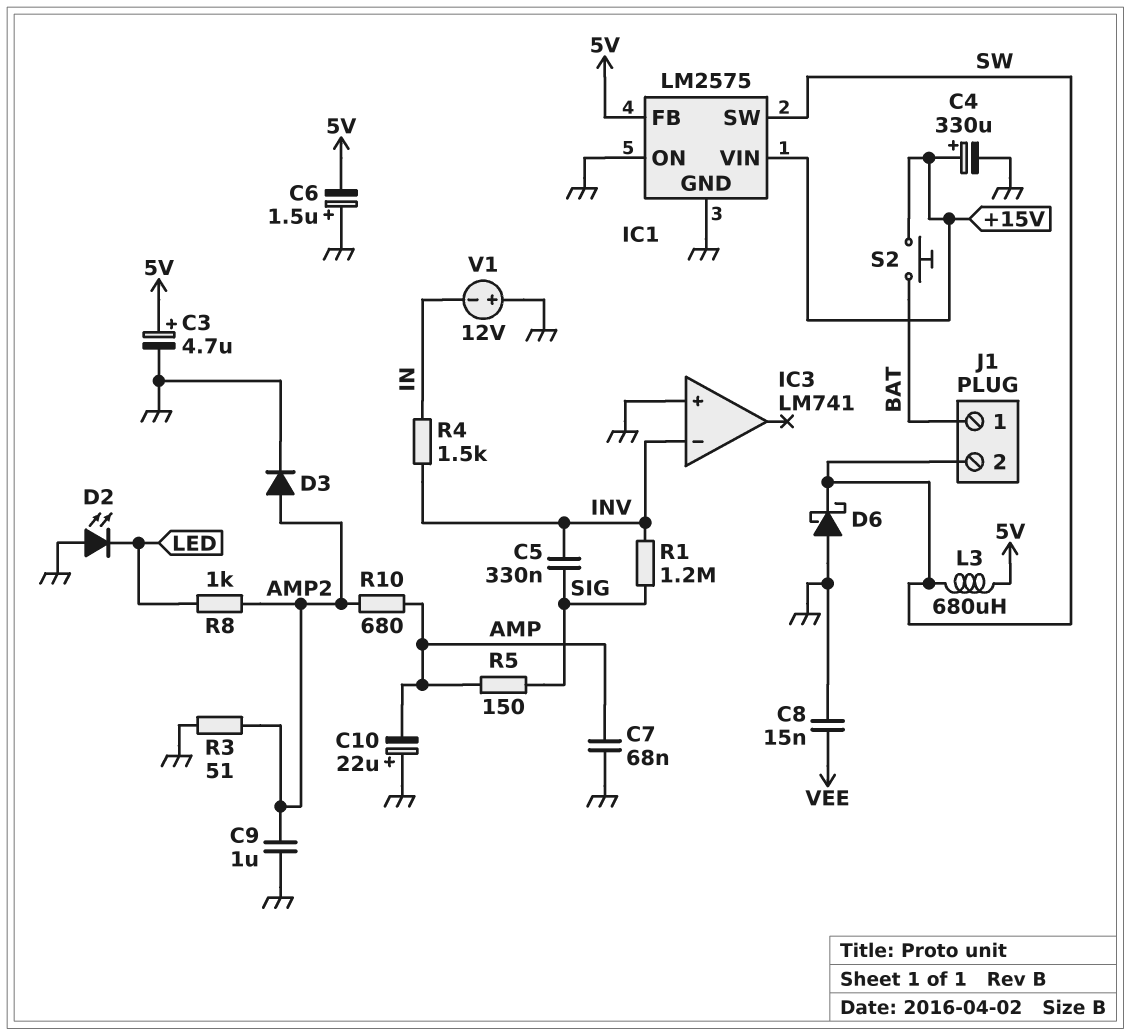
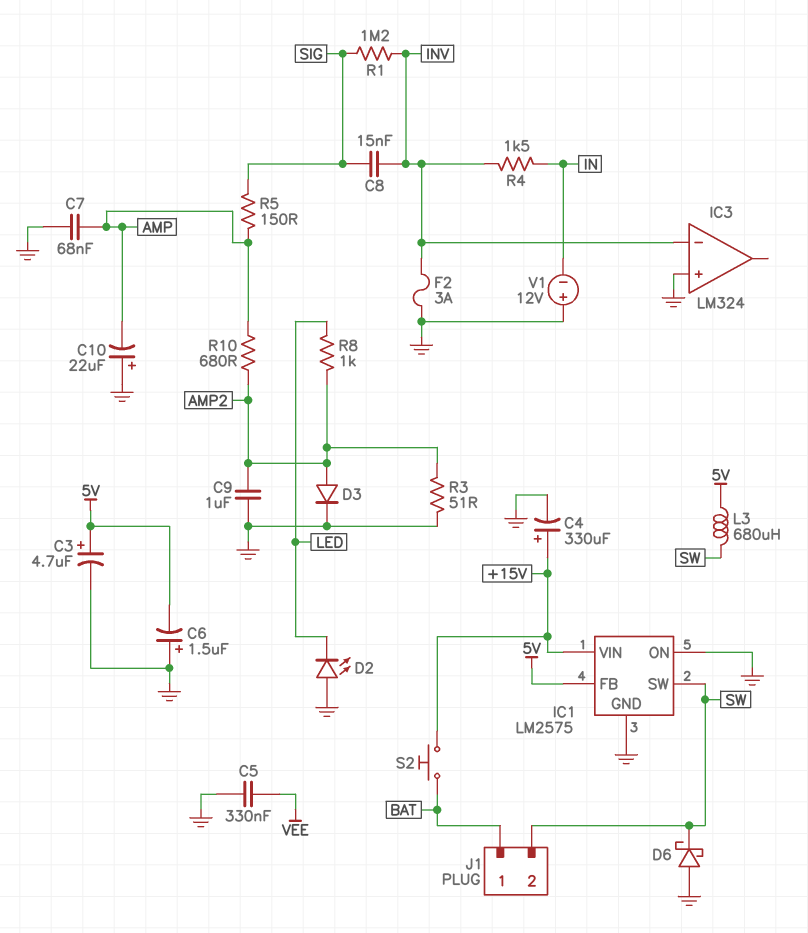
C5: 330nF (INV, SIG) -> 330nF (GND, VEE)
C8: 15nF (GND, VEE) -> 15nF (INV, SIG)
F2: none -> 3A (GND, INV)
IC3: LM741 -> LM324

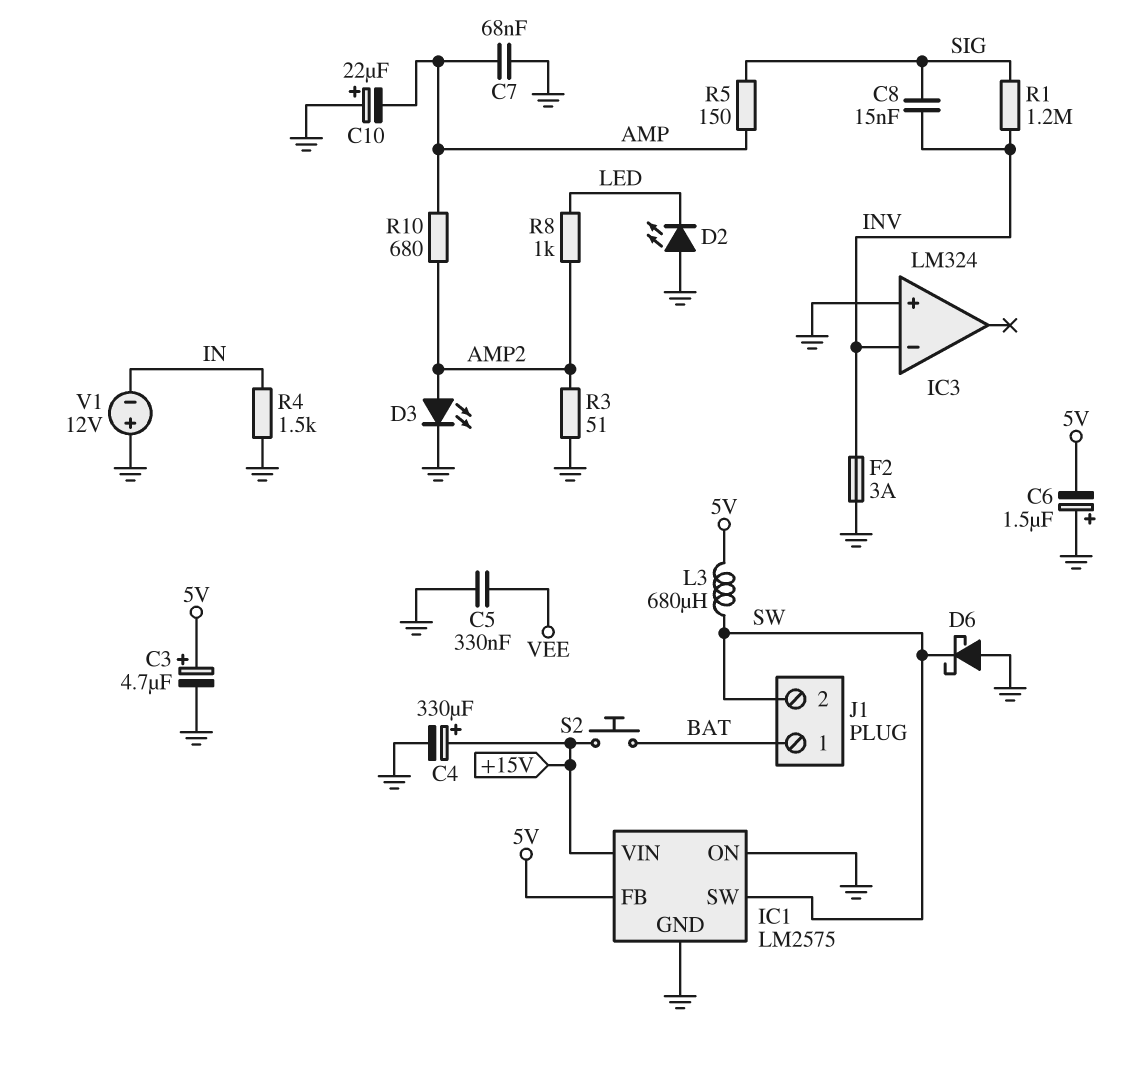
C9: 1uF (AMP2, GND) -> none
D3: diode (A AMP2, K GND) -> LED (A AMP2, K GND)
R4: 1.5k (IN, INV) -> 1.5k (GND, IN)

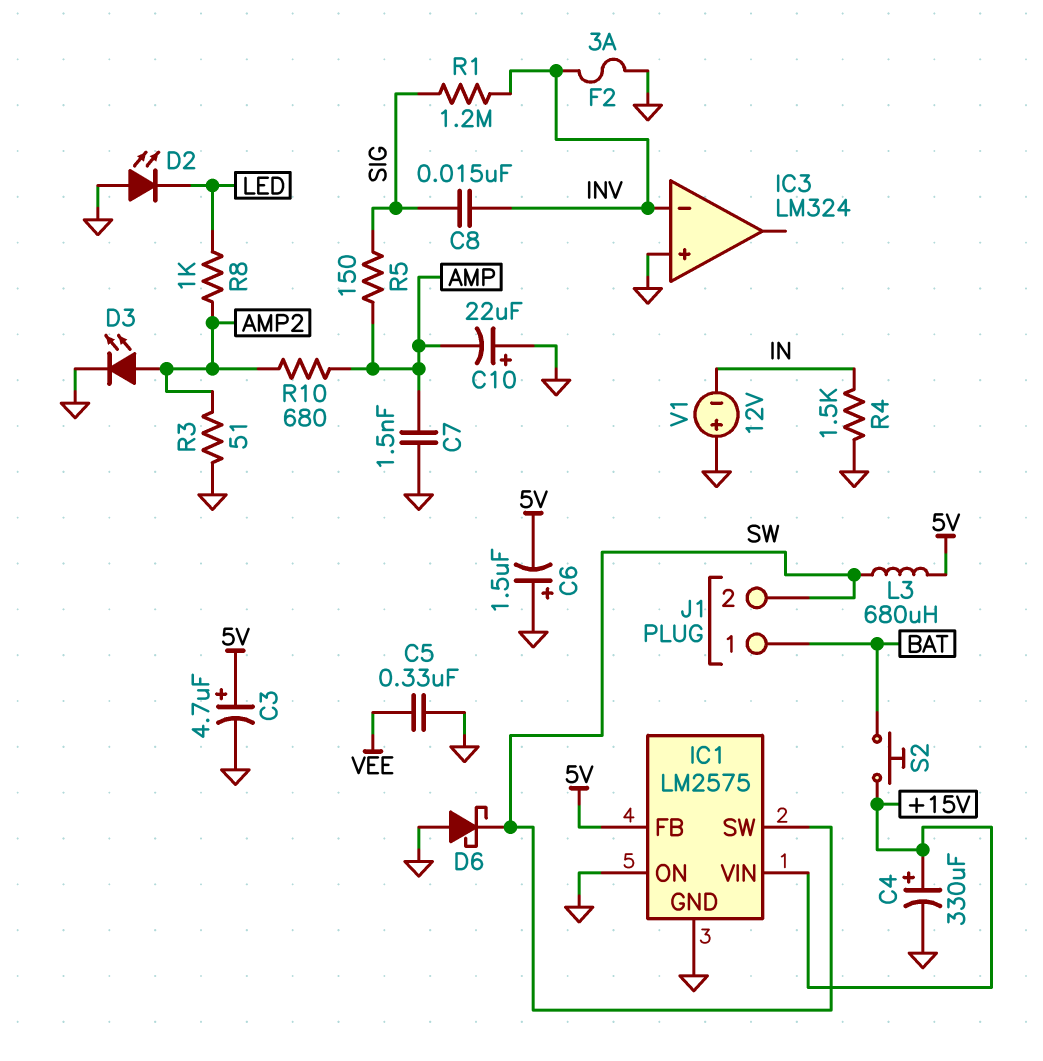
C7: 68nF (AMP, GND) -> 1.5nF (AMP, GND)

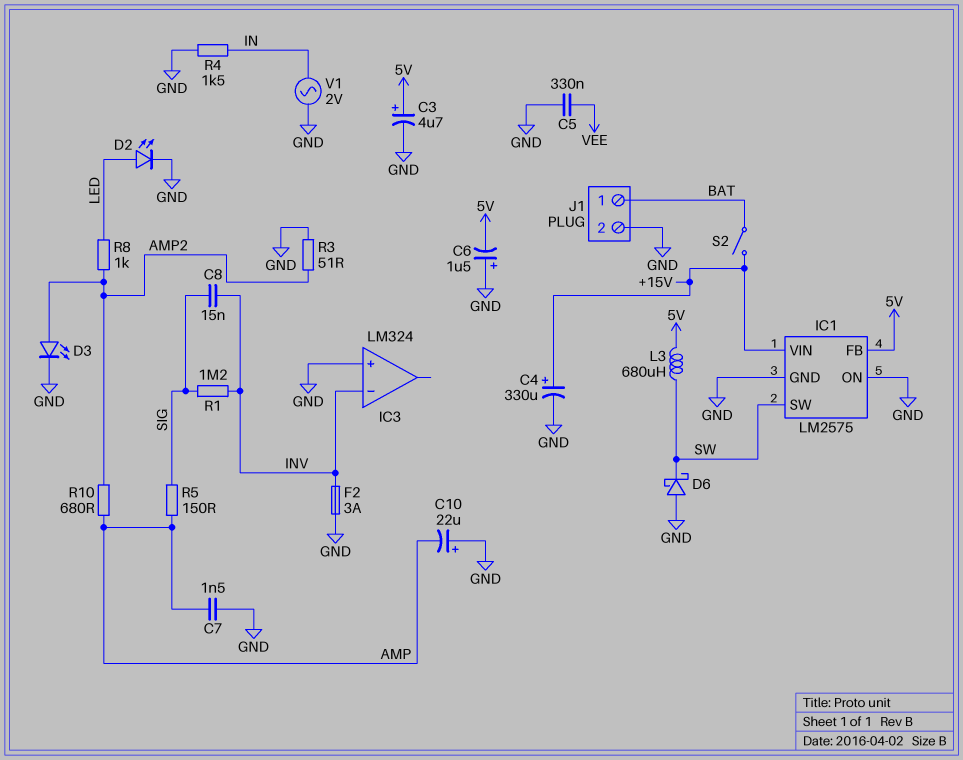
D2: LED (A GND, K LED) -> LED (A LED, K GND)
J1 pin 2: SW -> GND
S2: button (+15V, BAT) -> switch (+15V, BAT)
V1: 12V (plus GND, minus IN) -> AC 2V (GND, IN)

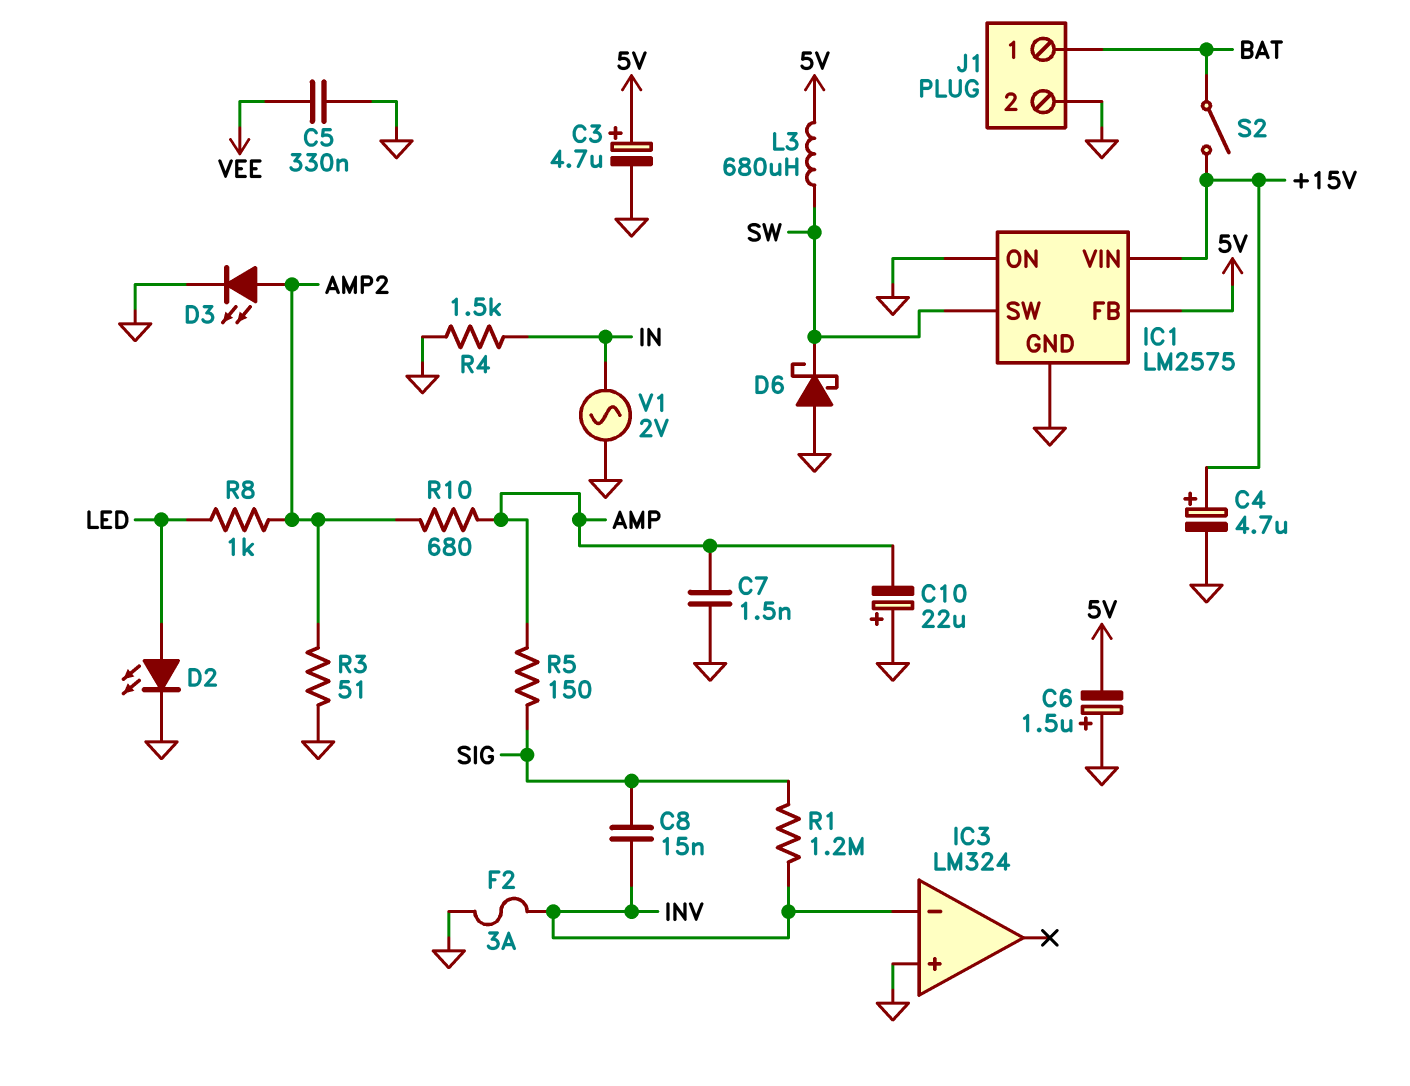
C4: 330uF (plus +15V, minus GND) -> 4.7uF (plus +15V, minus GND)

